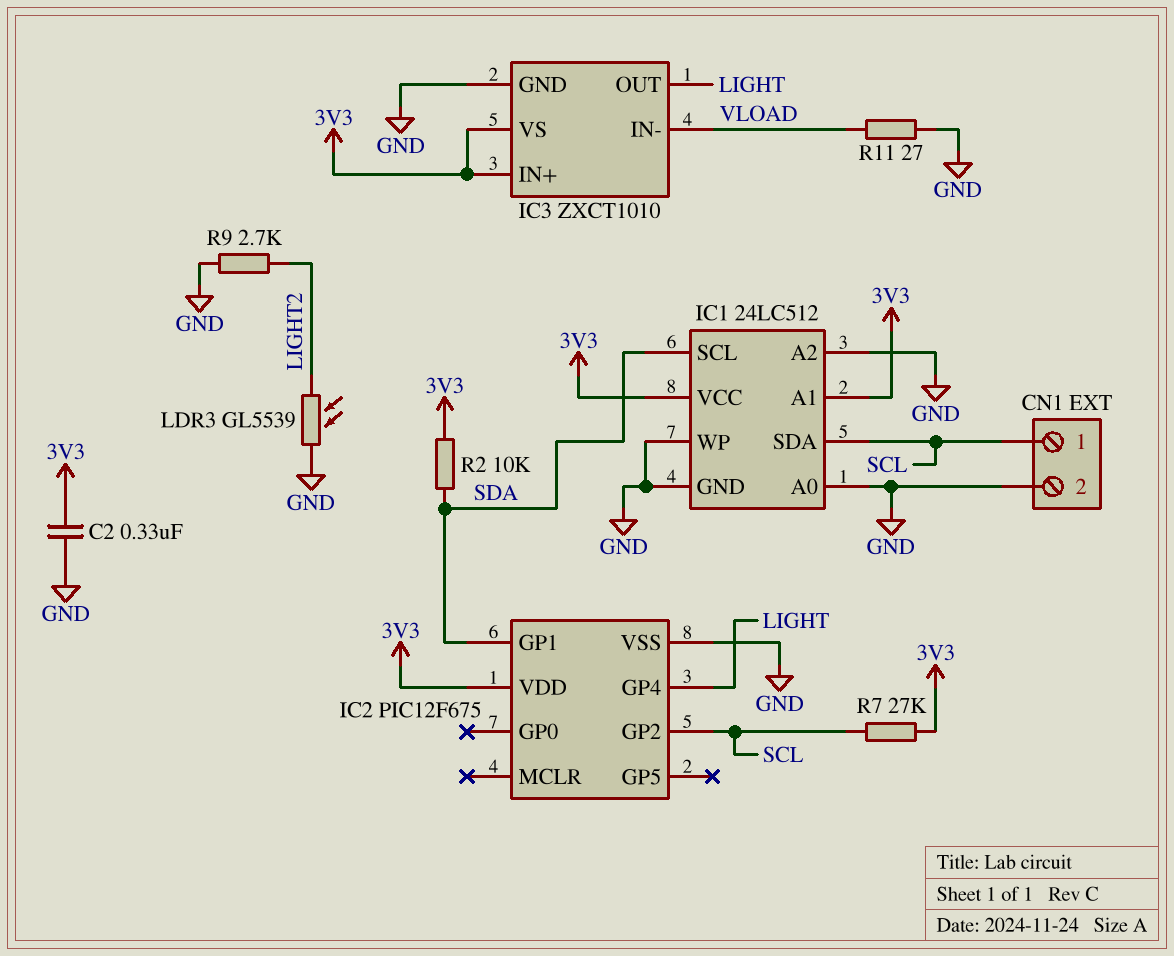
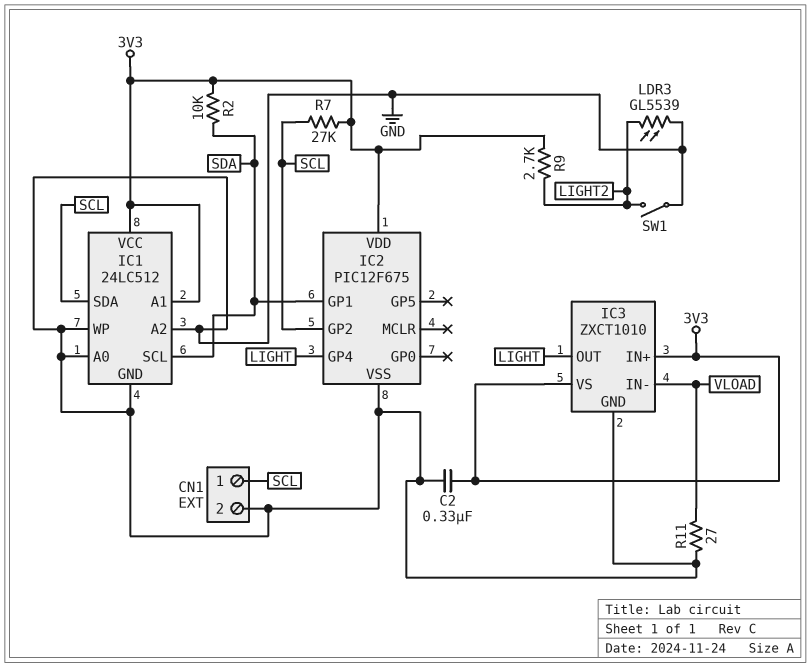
R9: 2.7k (GND, LIGHT2) -> 2.7k (3V3, LIGHT2)
SW1: none -> switch (GND, LIGHT2)

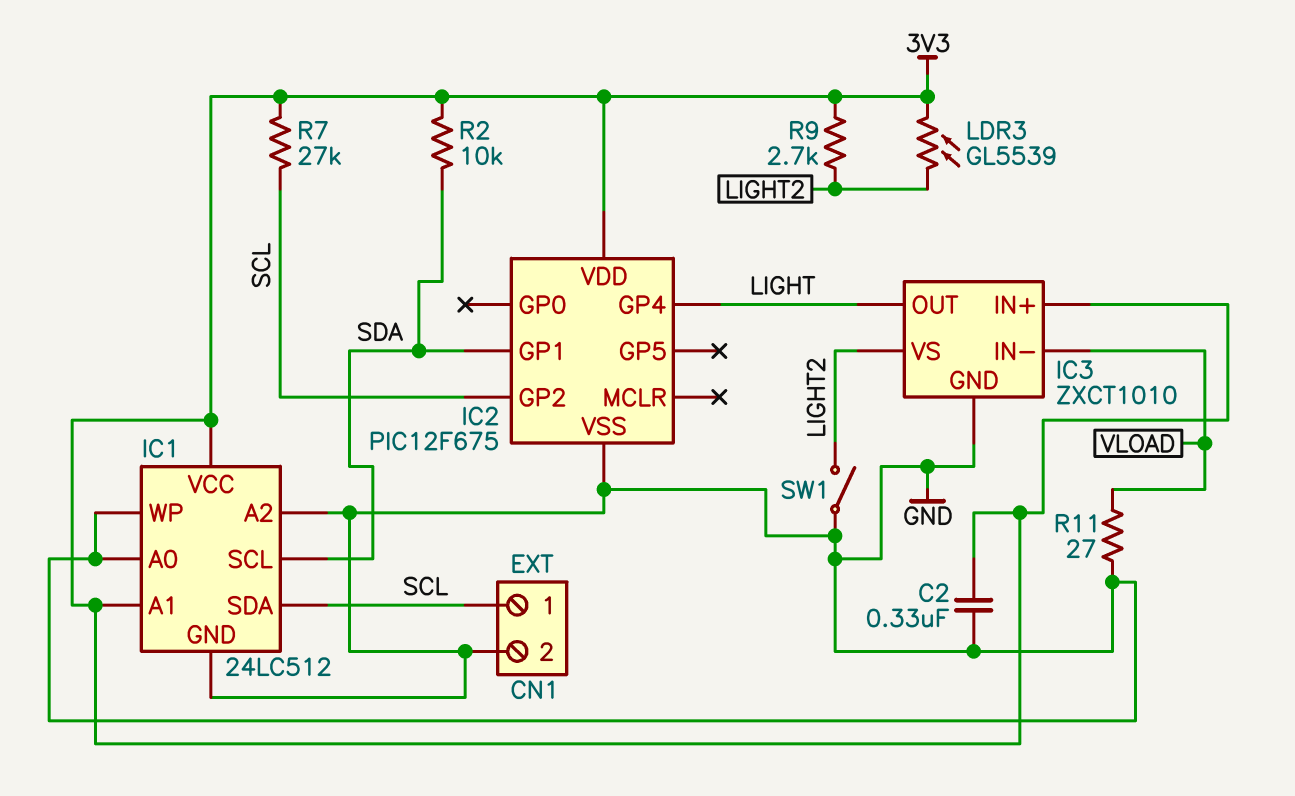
IC3 pin VS: 3V3 -> LIGHT2
LDR3: GL5539 (GND, LIGHT2) -> GL5539 (3V3, LIGHT2)

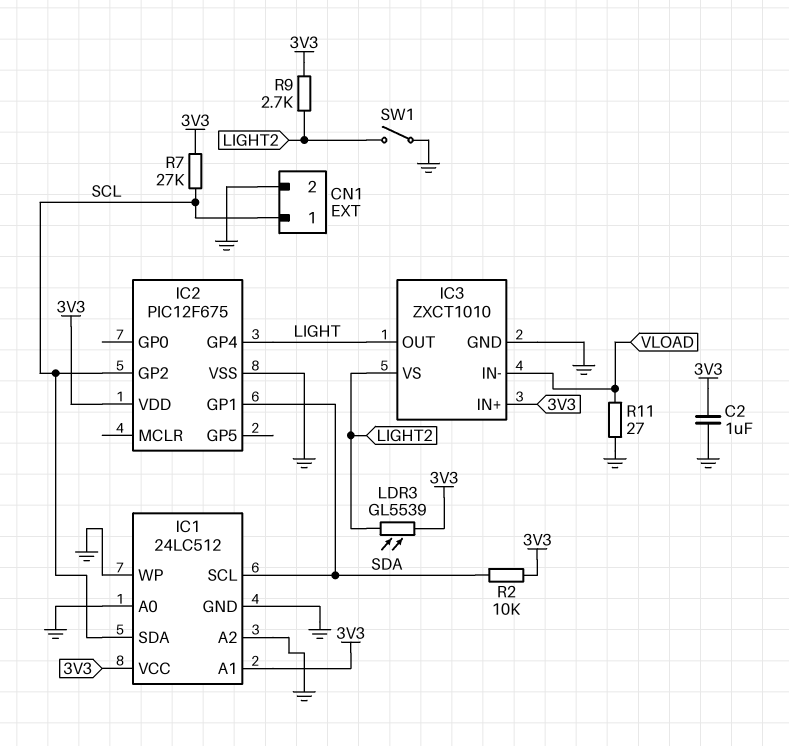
C2: 330nF (3V3, GND) -> 1uF (3V3, GND)

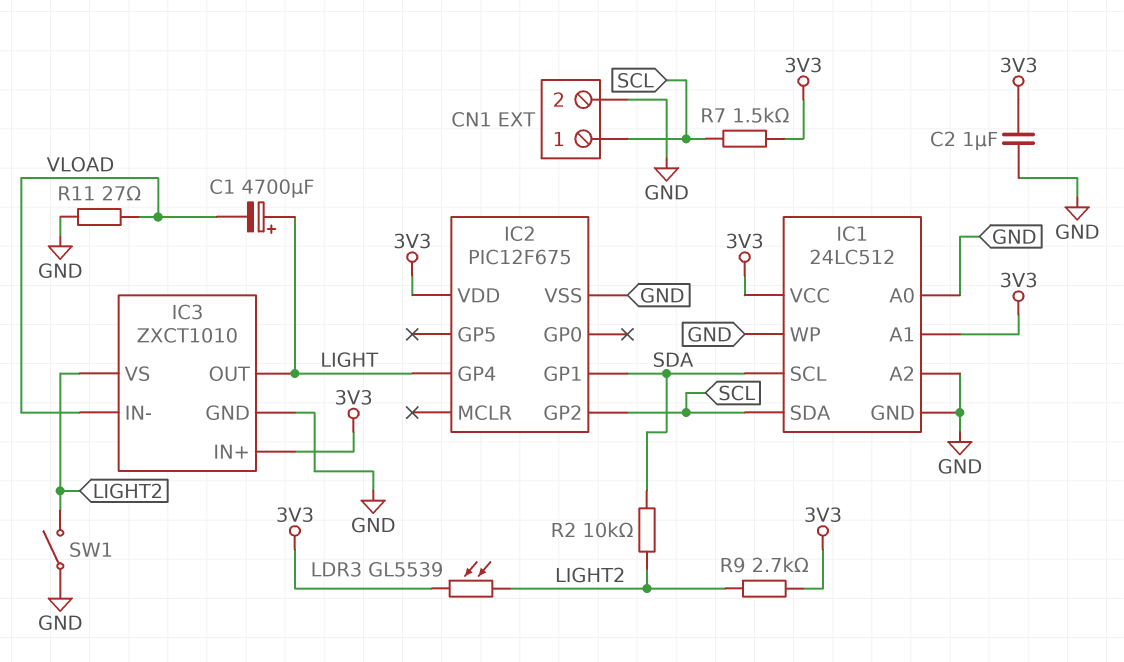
C1: none -> 4700uF (plus LIGHT, minus VLOAD)
R2: 10k (3V3, SDA) -> 10k (LIGHT2, SDA)
R7: 27k (3V3, SCL) -> 1.5k (3V3, SCL)

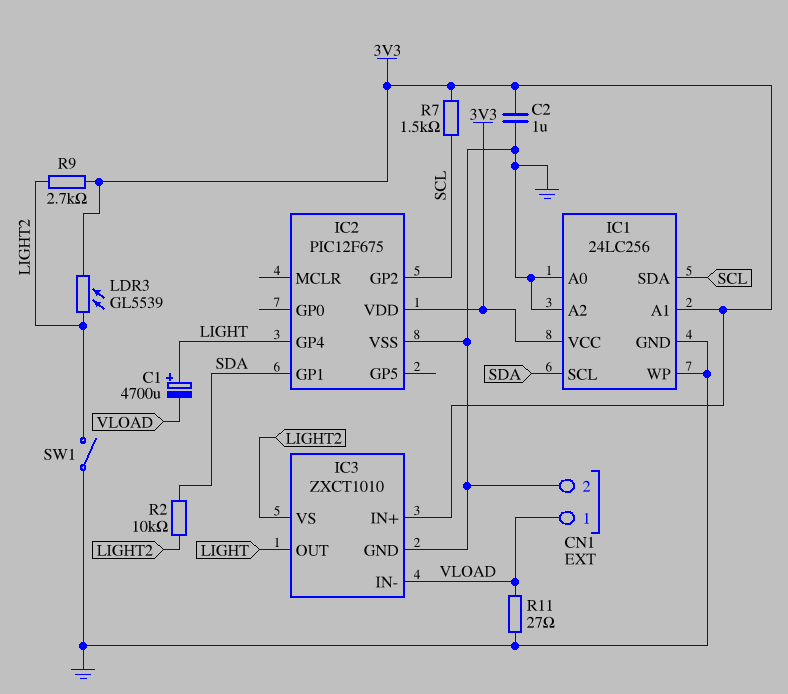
CN1 pin 1: SCL -> VLOAD
IC1: 24LC512 -> 24LC256

